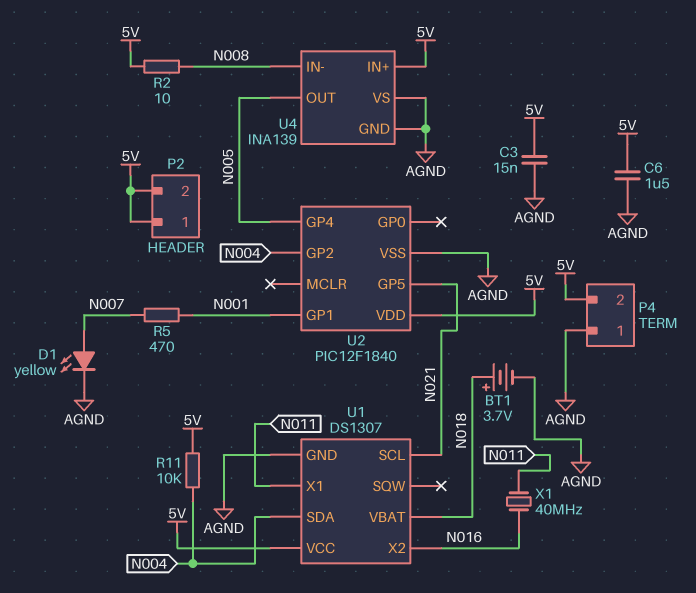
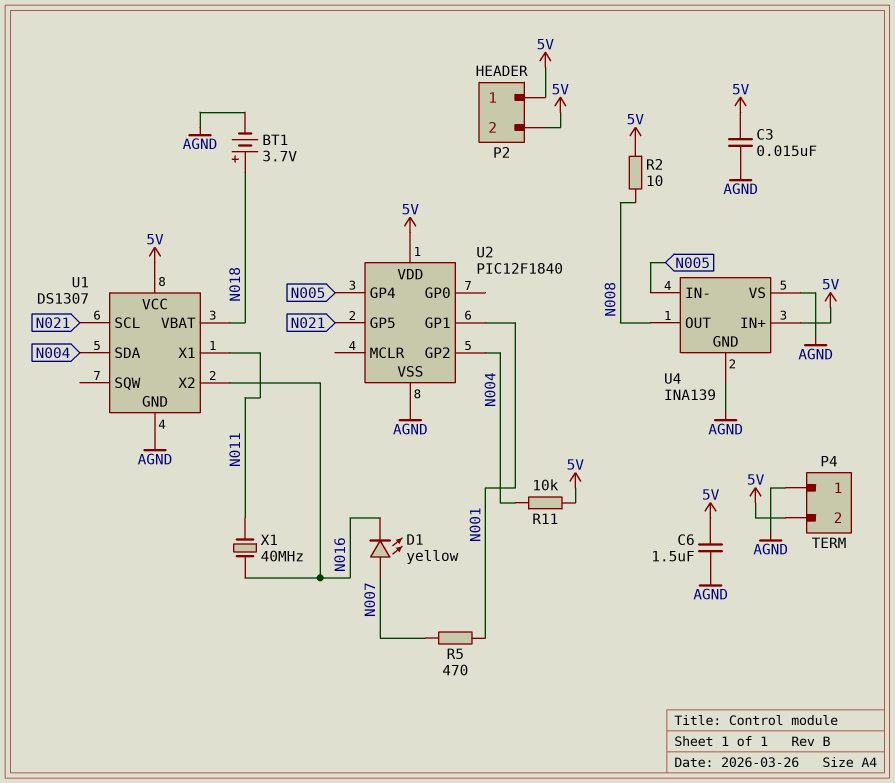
D1: LED yellow (A N007, K AGND) -> LED yellow (A N007, K N016)
U4 pin IN-: N008 -> N005
U4 pin OUT: N005 -> N008

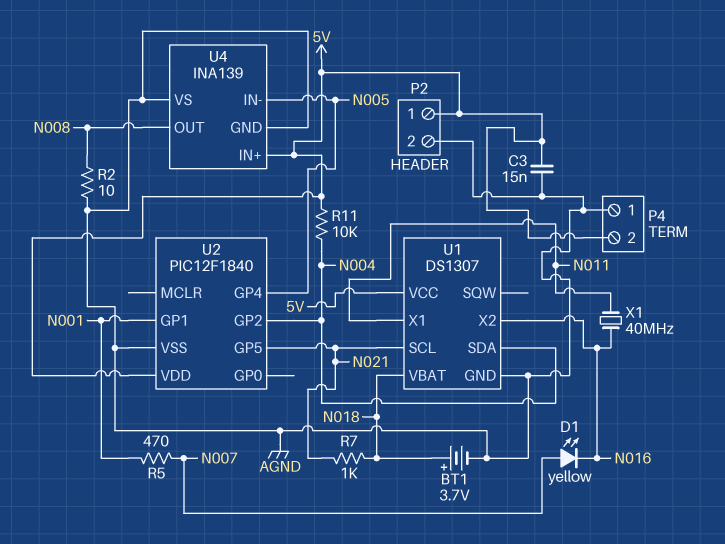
C6: 1.5uF (5V, AGND) -> none
P2 pin 2: 5V -> AGND
R2: 10 (5V, N008) -> 10 (AGND, N008)
R7: none -> 1k (N018, N021)

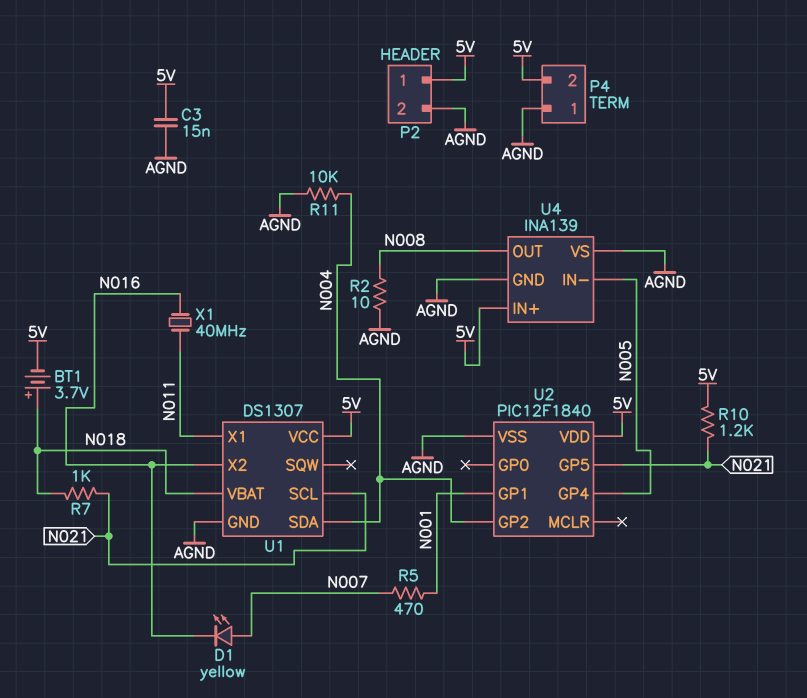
BT1: 3.7V (plus N018, minus AGND) -> 3.7V (plus N018, minus 5V)
R10: none -> 1.2k (5V, N021)
R11: 10k (5V, N004) -> 10k (AGND, N004)

